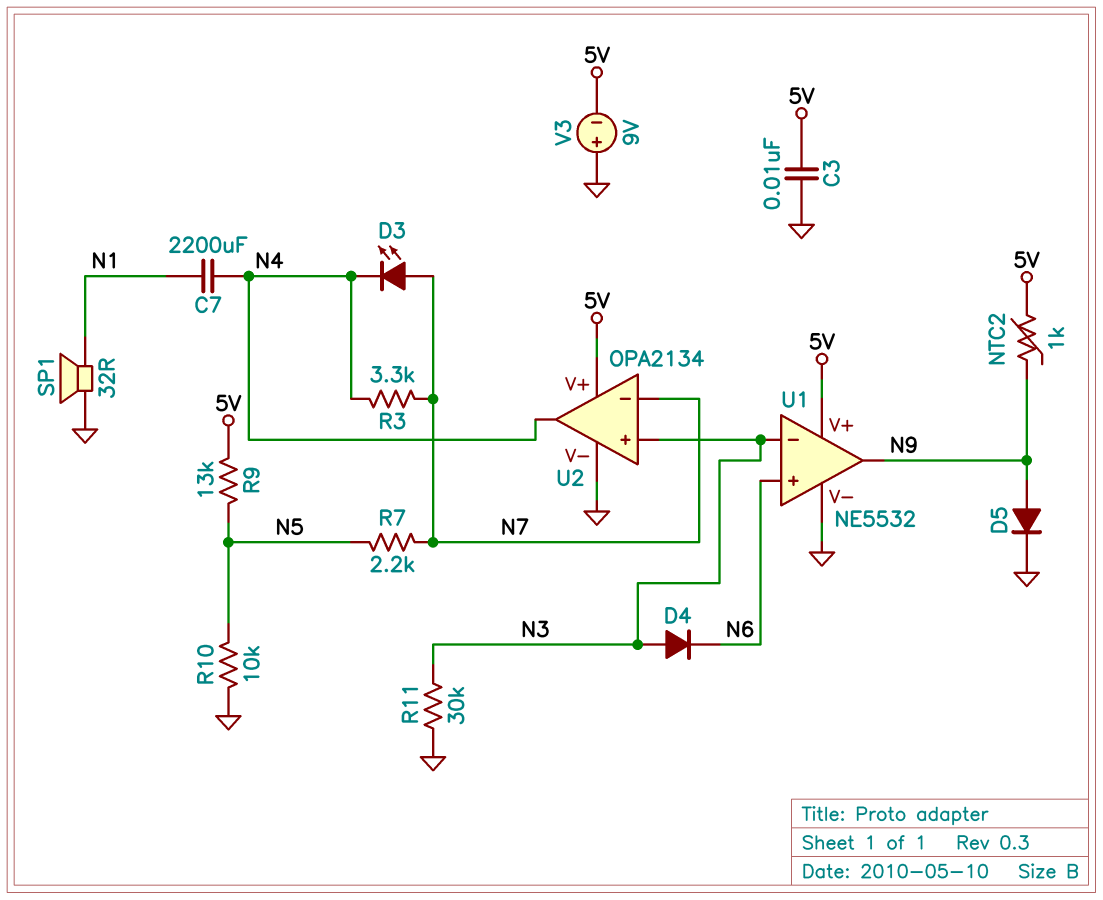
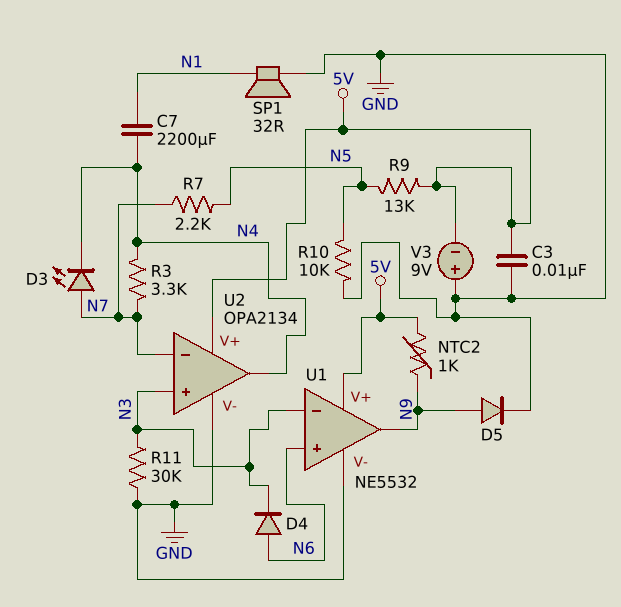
D4: diode (A N3, K N6) -> diode (A N6, K N3)

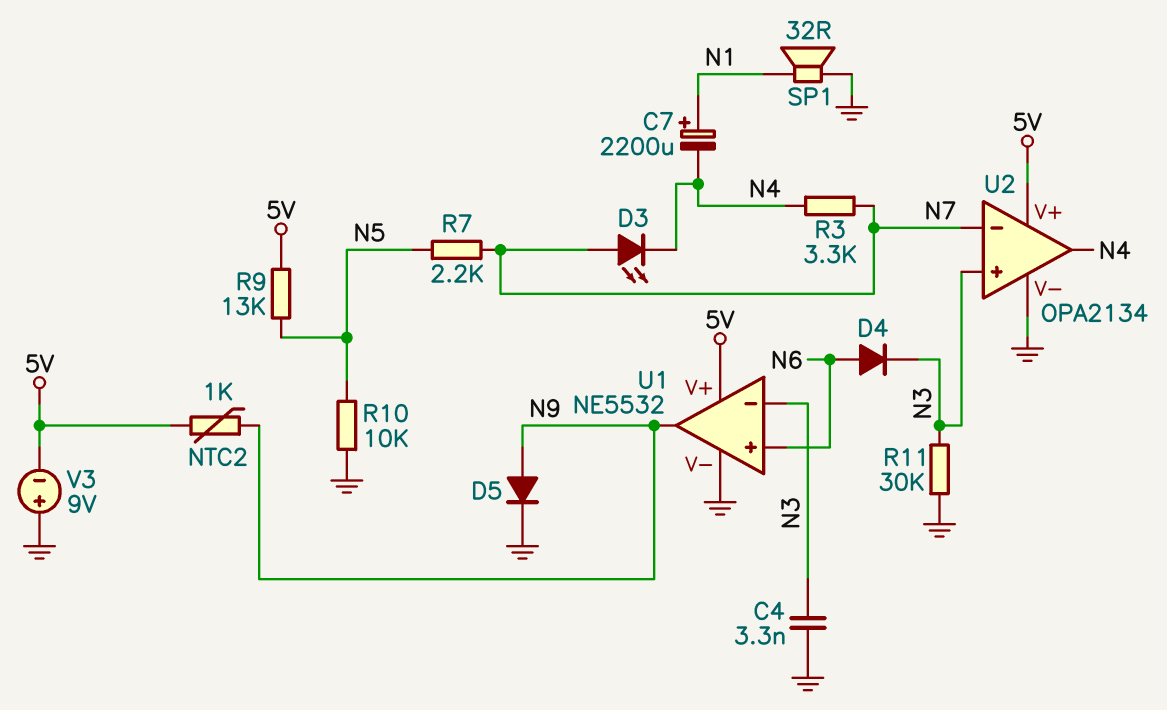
C3: 10nF (5V, GND) -> none
C4: none -> 3.3nF (GND, N3)
C7: 2200uF (N1, N4) -> 2200uF (plus N1, minus N4)

